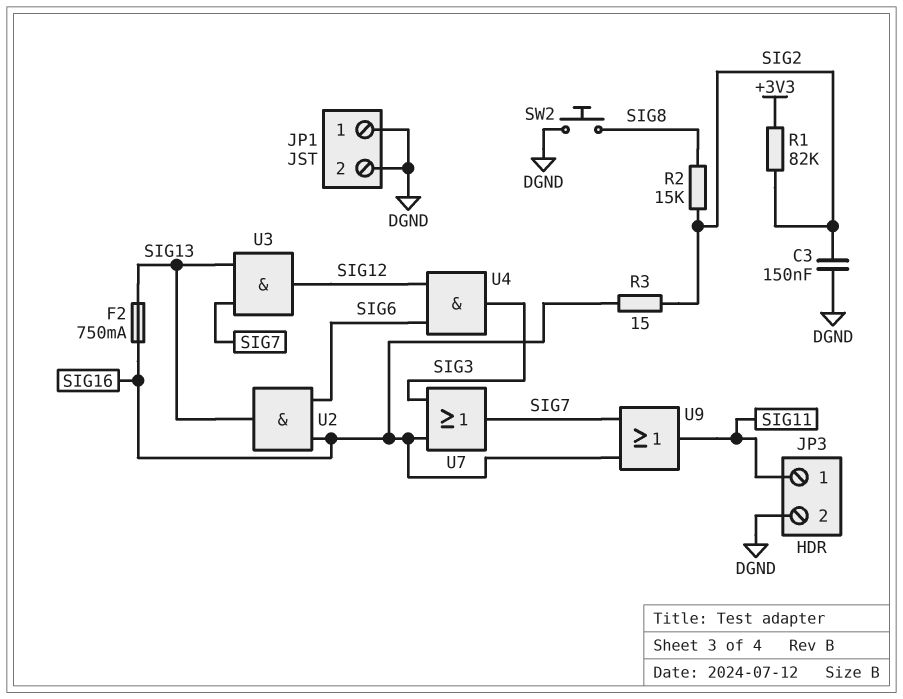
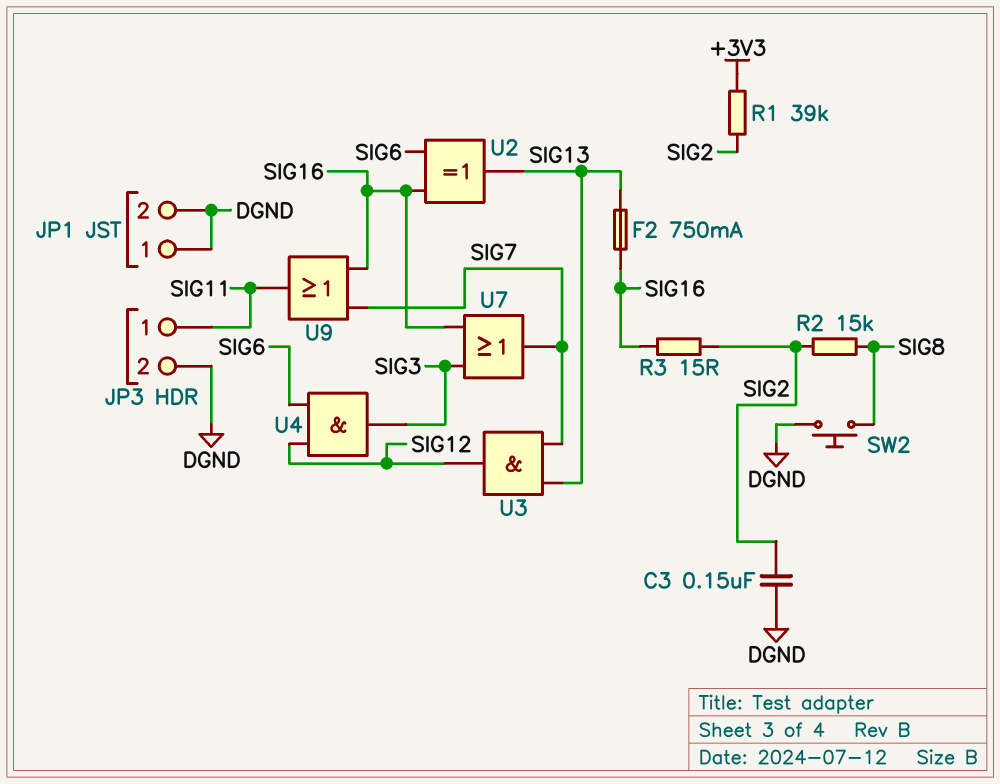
R1: 82k (+3V3, SIG2) -> 39k (+3V3, SIG2)
U2: AND (in SIG6, in SIG16, out SIG13) -> XOR (in SIG6, in SIG16, out SIG13)

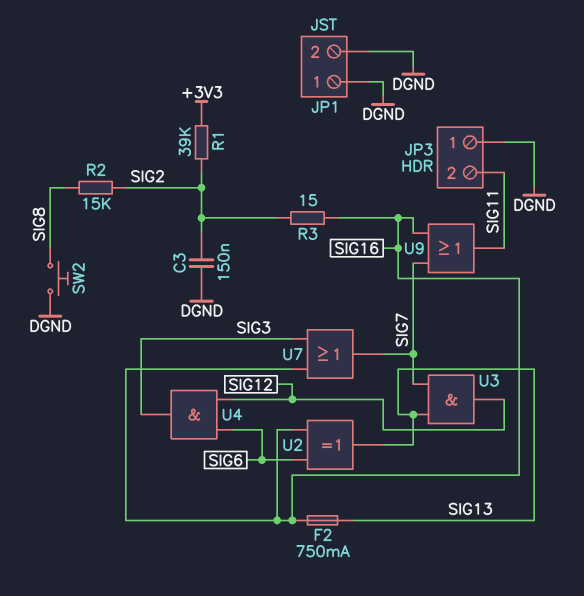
JP3 pin 1: SIG11 -> DGND
JP3 pin 2: DGND -> SIG11

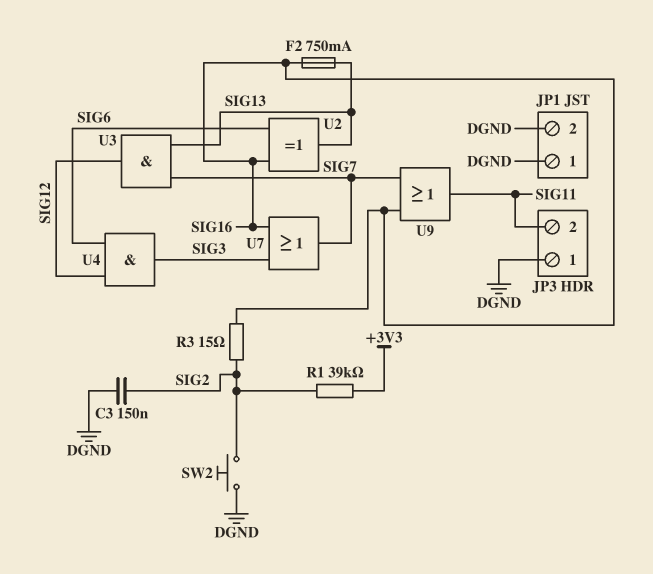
R2: 15k (SIG2, SIG8) -> none
SW2: button (DGND, SIG8) -> button (DGND, SIG2)

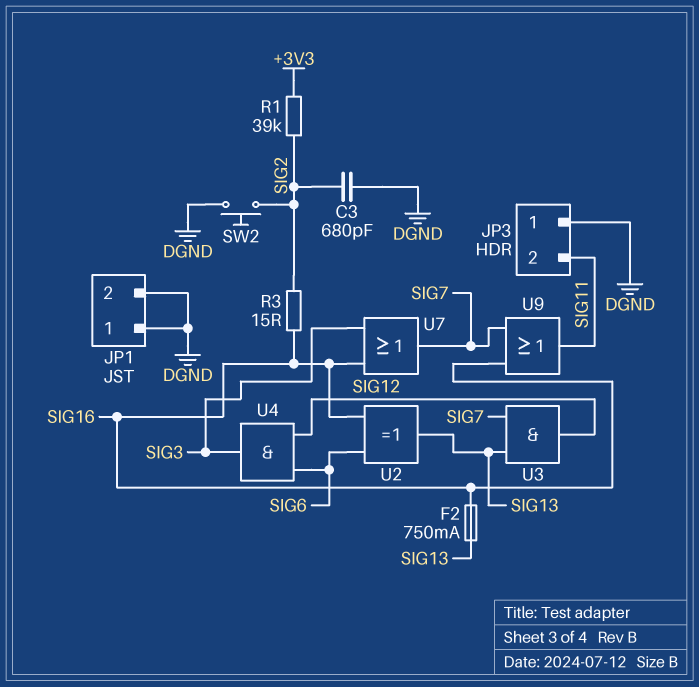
C3: 150nF (DGND, SIG2) -> 680pF (DGND, SIG2)

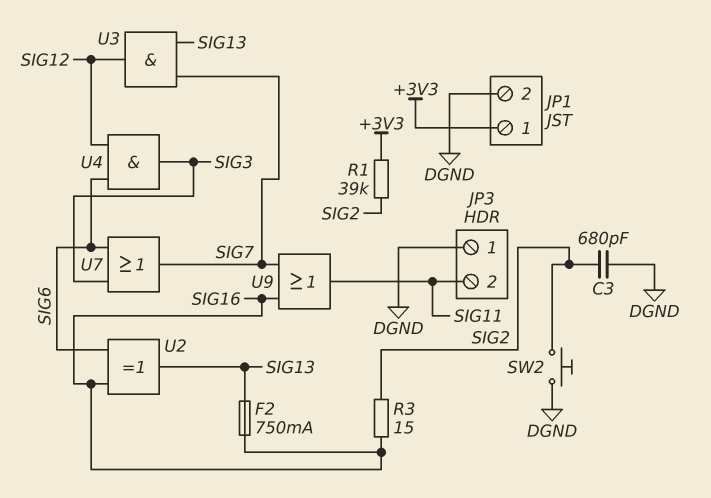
JP1 pin 1: DGND -> +3V3
U7: OR (in SIG3, in SIG16, out SIG7) -> OR (in SIG3, in SIG6, out SIG7)

